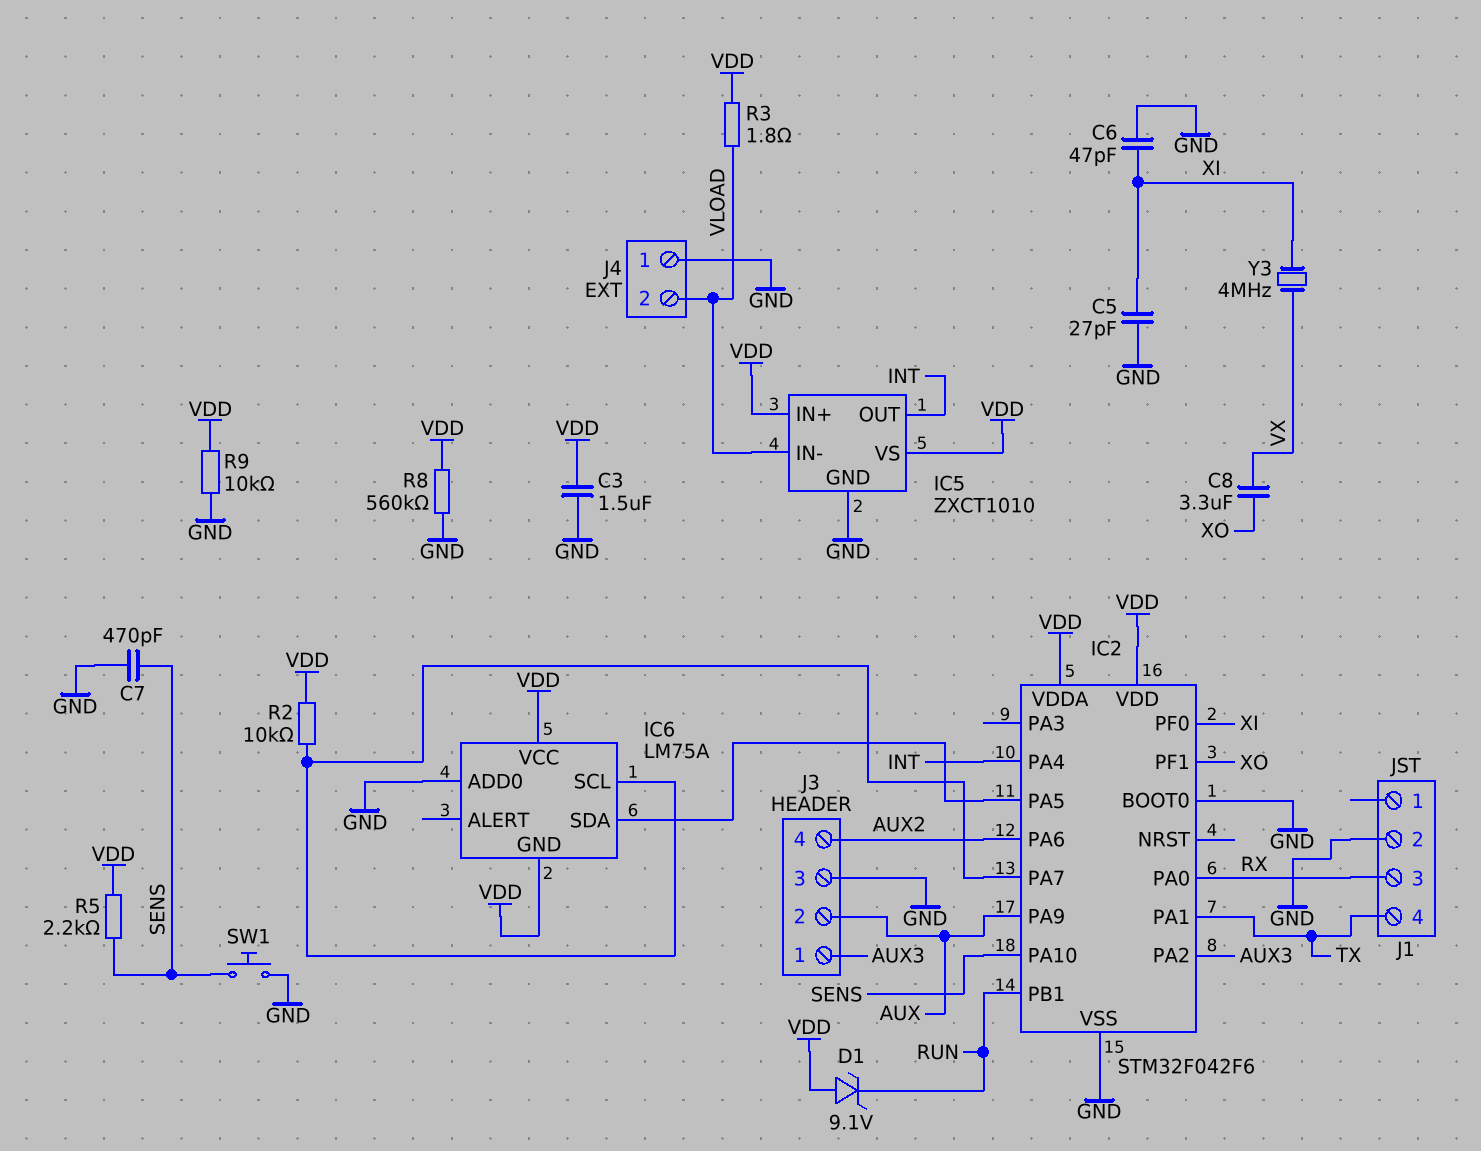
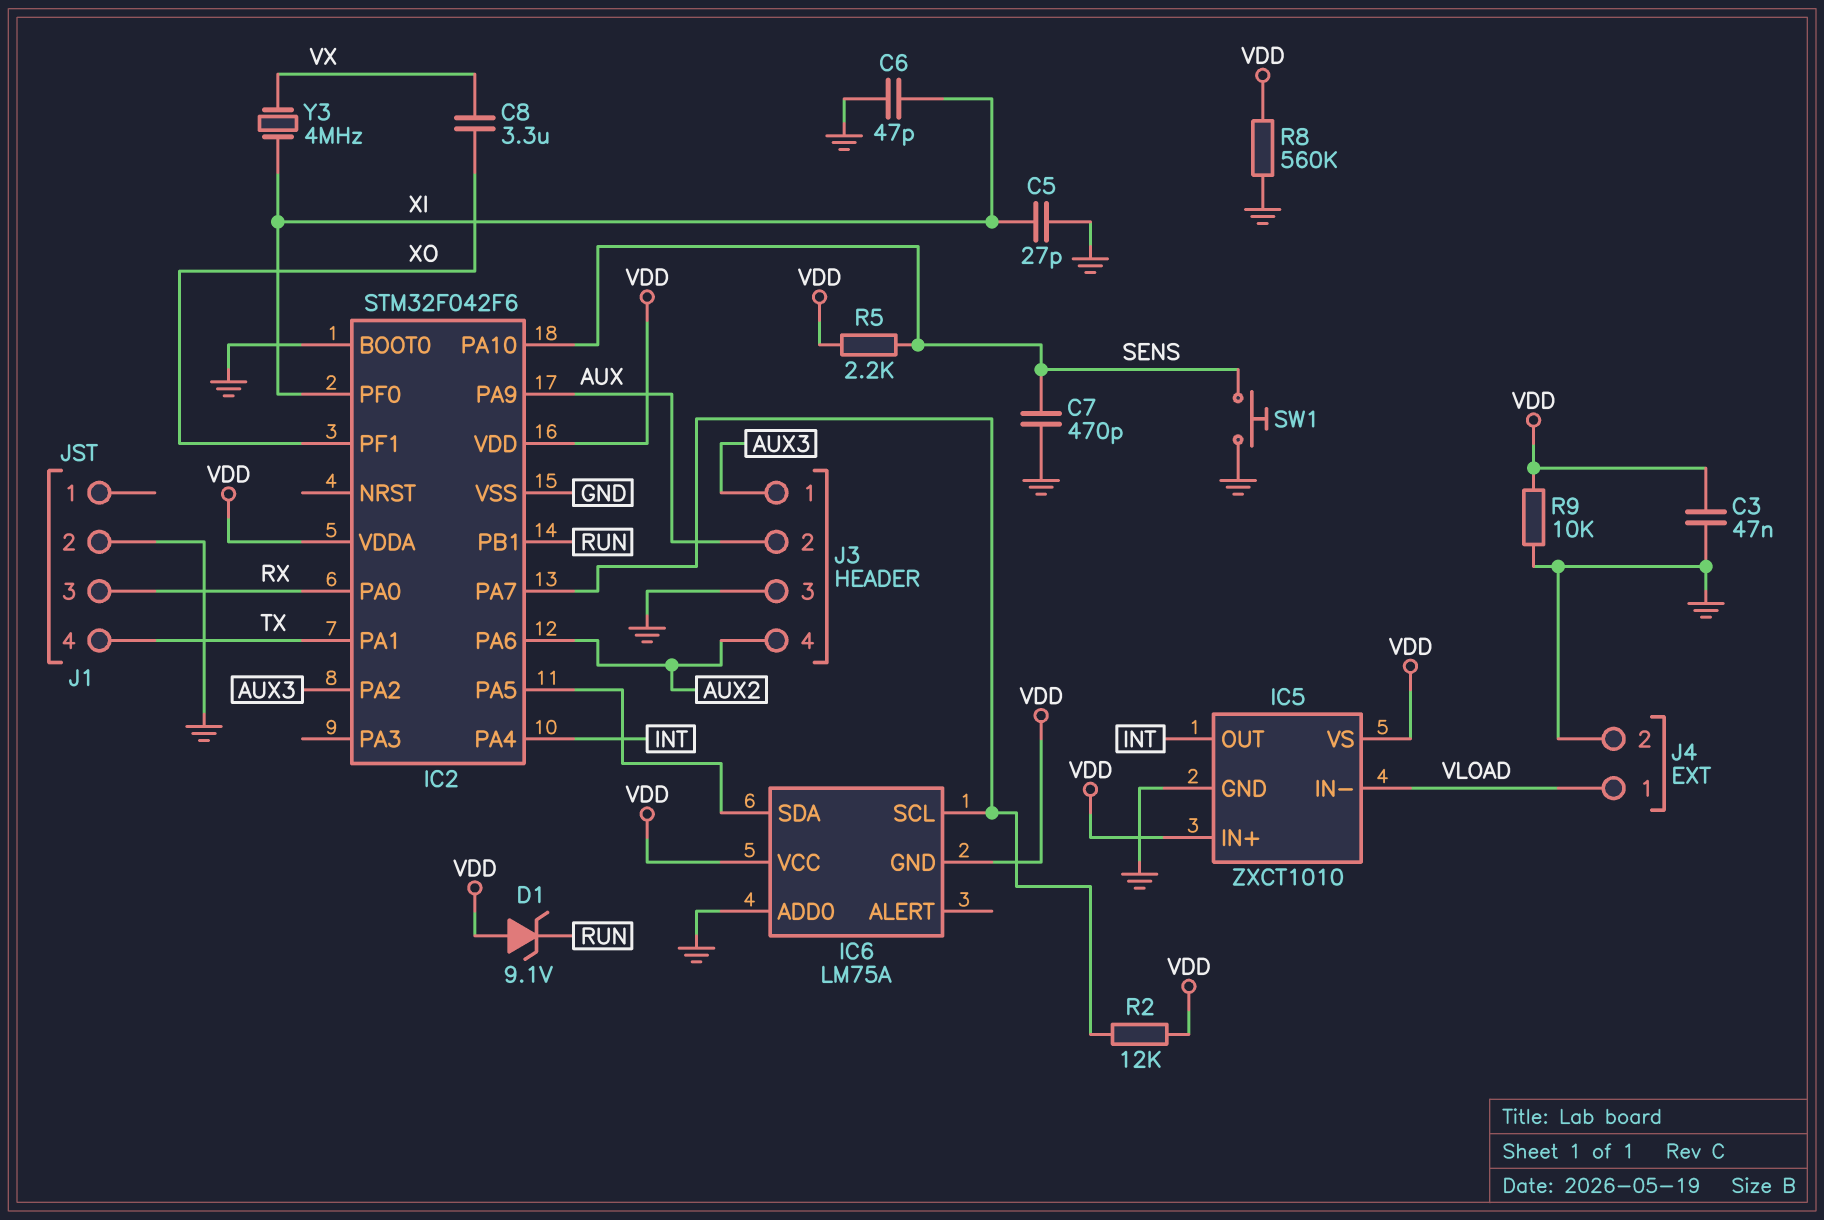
C3: 1.5uF (GND, VDD) -> 47nF (GND, VDD)
J4 pin 1: GND -> VLOAD
J4 pin 2: VLOAD -> GND
R2: 10k (IC2/PA7, VDD) -> 12k (IC2/PA7, VDD)
R3: 1.8 (VDD, VLOAD) -> none

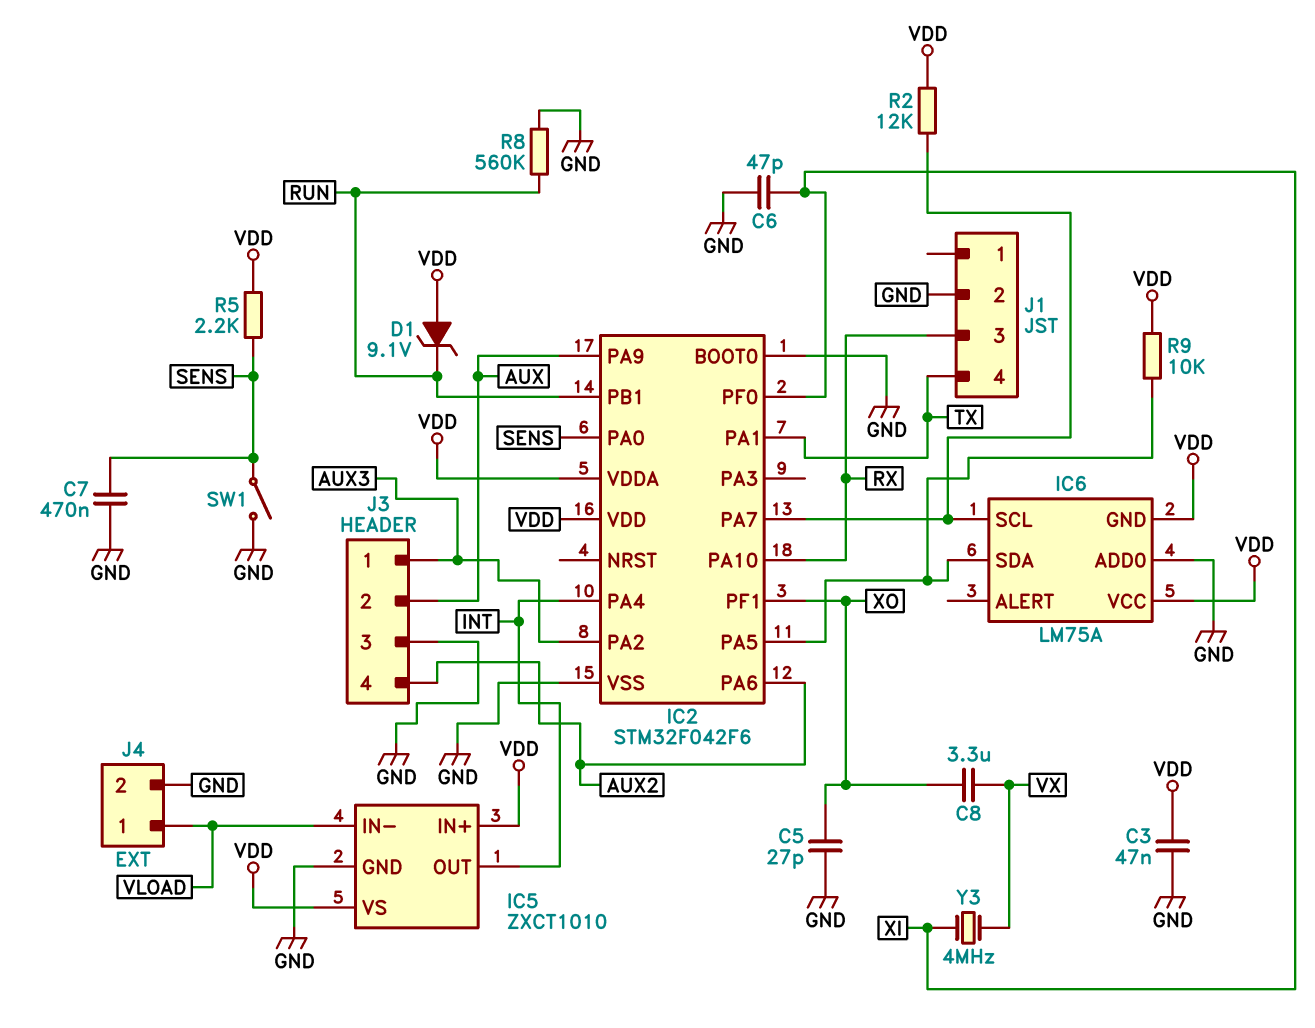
C5: 27pF (GND, XI) -> 27pF (GND, XO)
C7: 470pF (GND, SENS) -> 470nF (GND, SENS)
IC2 pin PA0: RX -> SENS
IC2 pin PA10: SENS -> RX
R8: 560k (GND, VDD) -> 560k (GND, RUN)
R9: 10k (GND, VDD) -> 10k (IC2/PA5, VDD)
SW1: button (GND, SENS) -> switch (GND, SENS)

